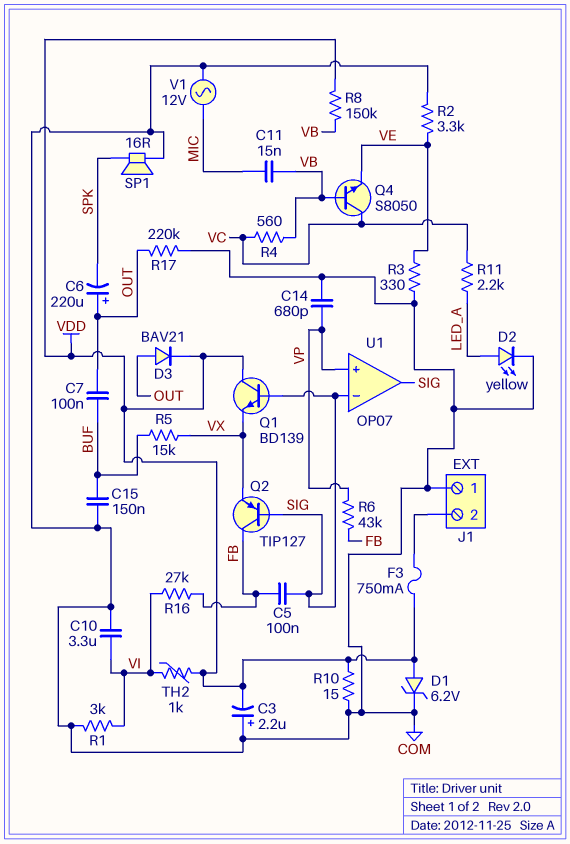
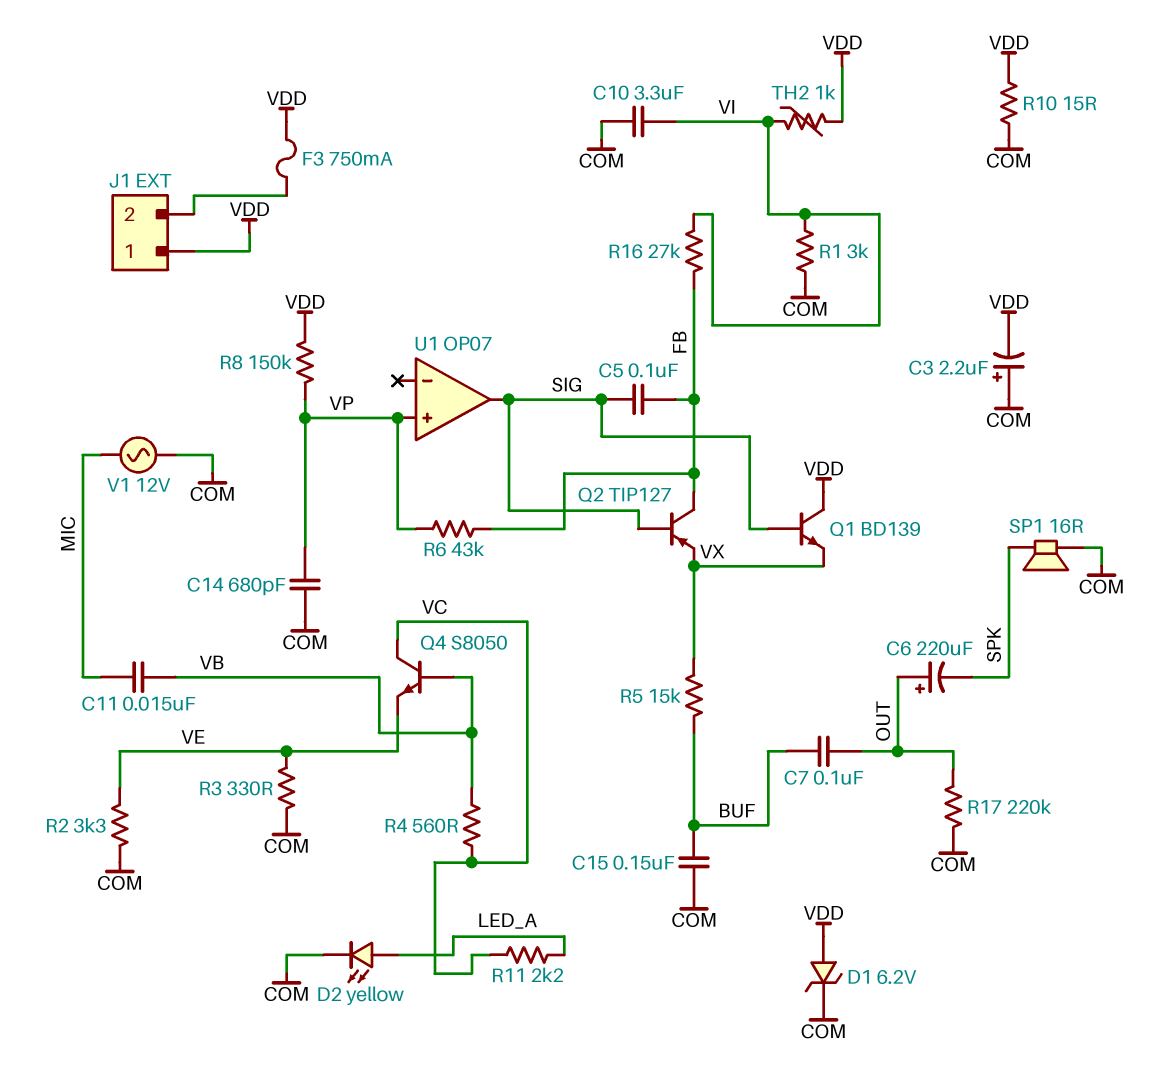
D3: diode BAV21 (A OUT, K VDD) -> none
J1 pin 1: COM -> VDD
R8: 150k (VB, VDD) -> 150k (VDD, VP)
U1 pin in-: SIG -> none

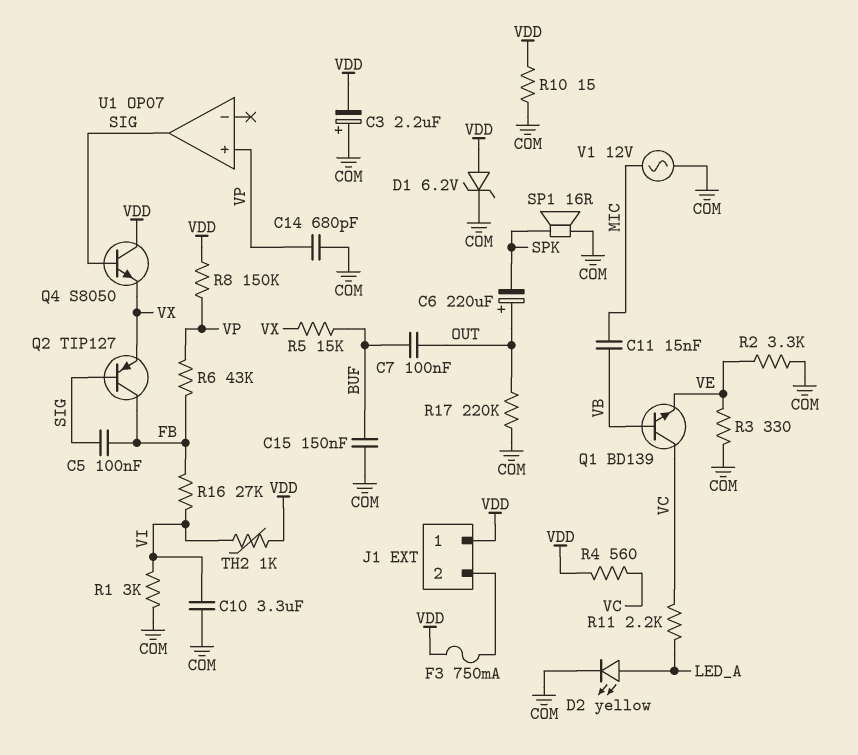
Q1: NPN BD139 (B SIG, C VDD, E VX) -> NPN BD139 (B VB, C VC, E VE)
Q4: NPN S8050 (B VB, C VC, E VE) -> NPN S8050 (B SIG, C VDD, E VX)
R4: 560 (VB, VC) -> 560 (VC, VDD)

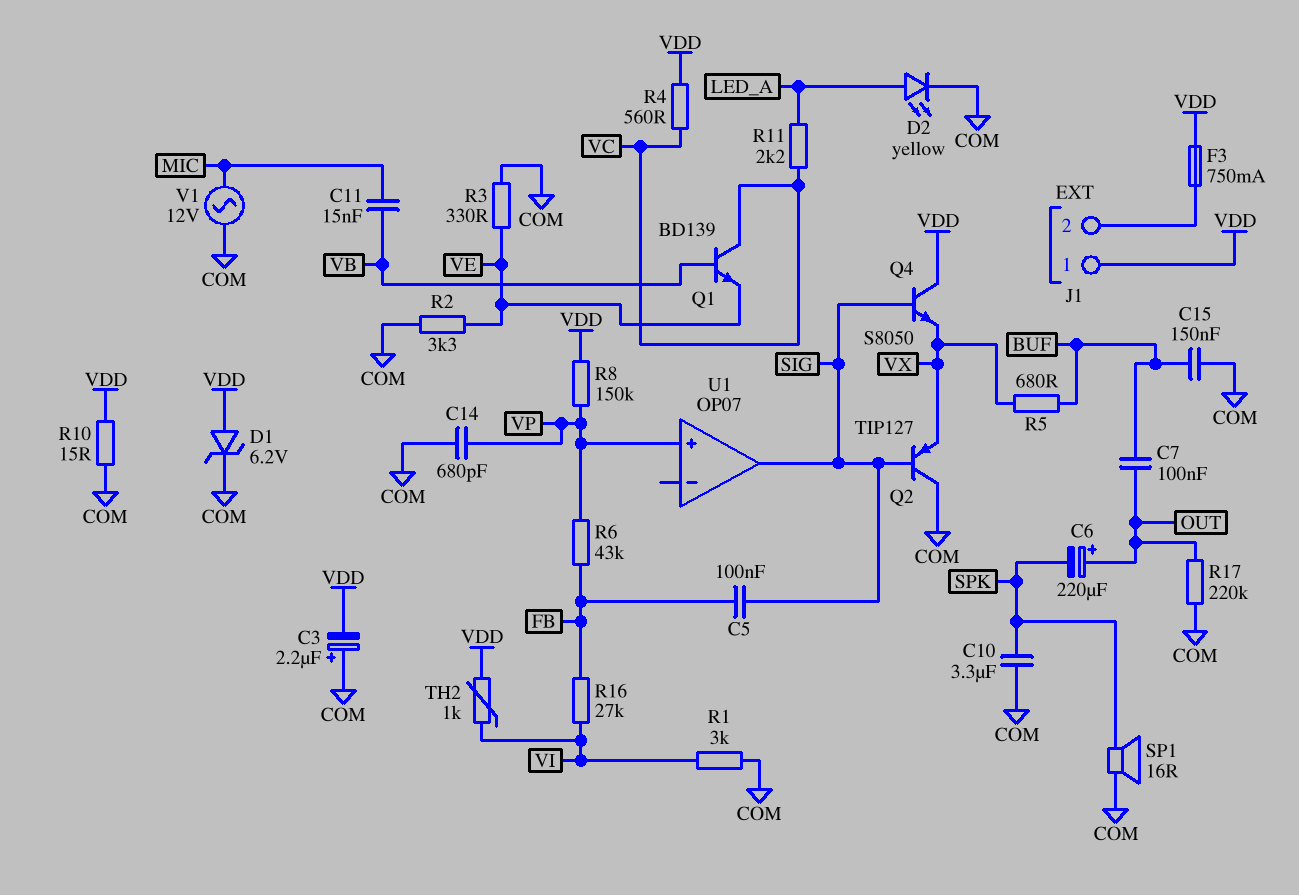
C10: 3.3uF (COM, VI) -> 3.3uF (COM, SPK)
Q2: PNP TIP127 (B SIG, C FB, E VX) -> PNP TIP127 (B SIG, C COM, E VX)
R5: 15k (BUF, VX) -> 680 (BUF, VX)

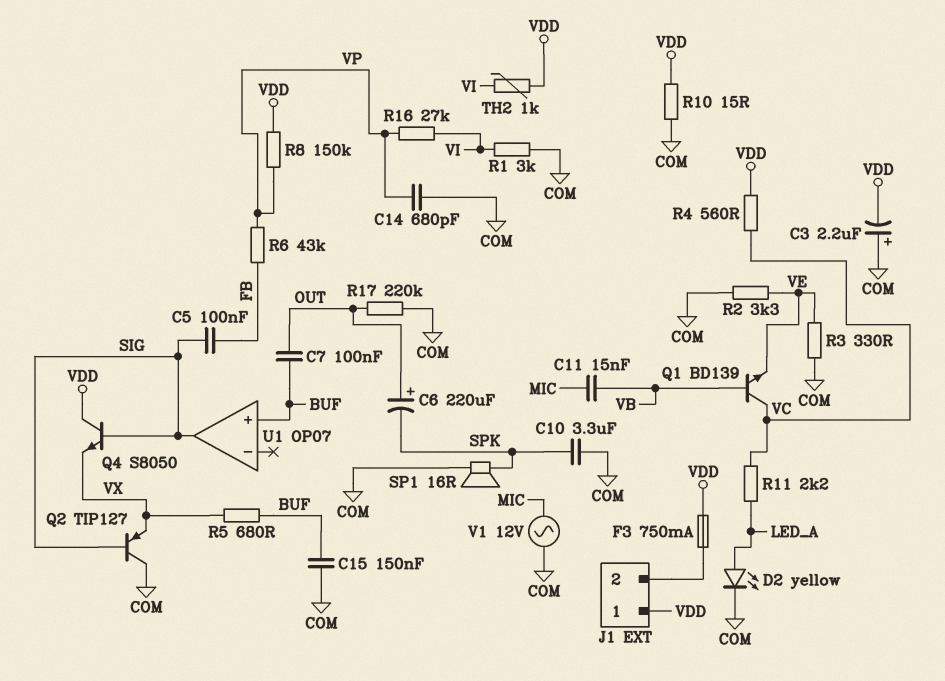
D1: zener 6.2V (A VDD, K COM) -> none
R16: 27k (FB, VI) -> 27k (VI, VP)
U1 pin in+: VP -> BUF

